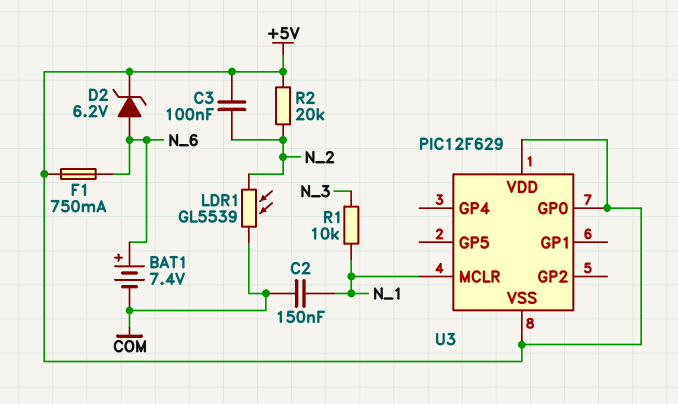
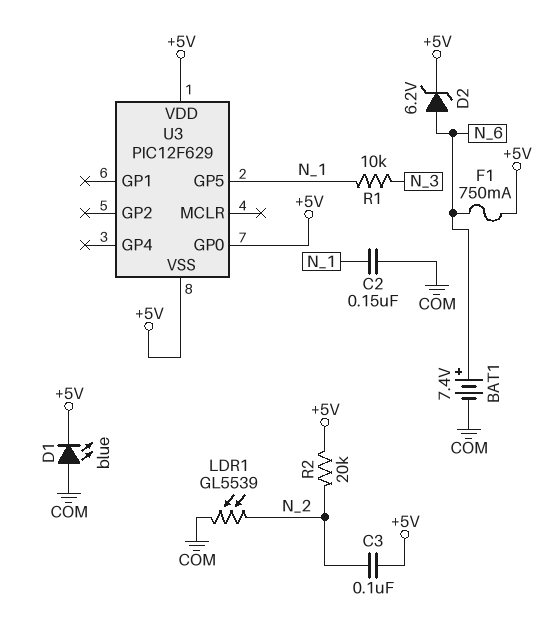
D1: none -> LED blue (A COM, K +5V)
U3 pin GP5: none -> N_1
U3 pin MCLR: N_1 -> none

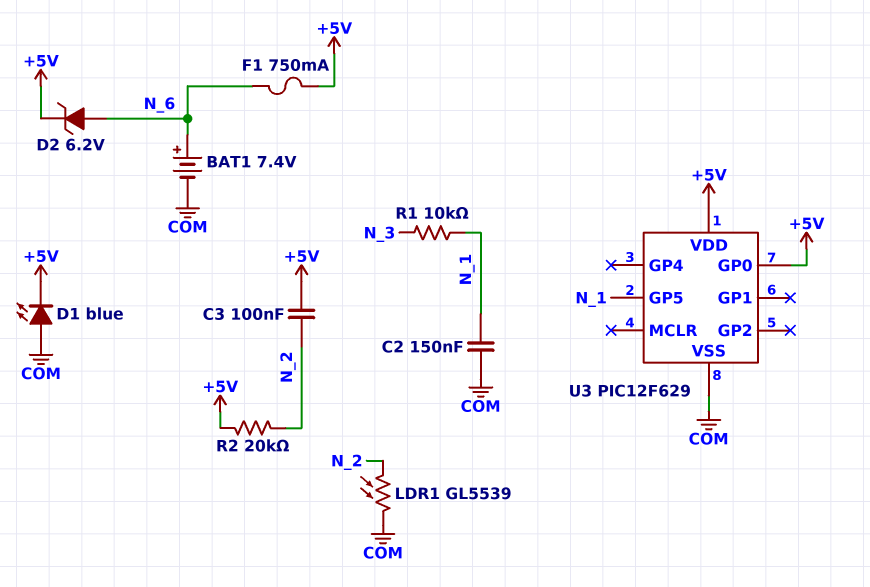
U3 pin VSS: +5V -> COM

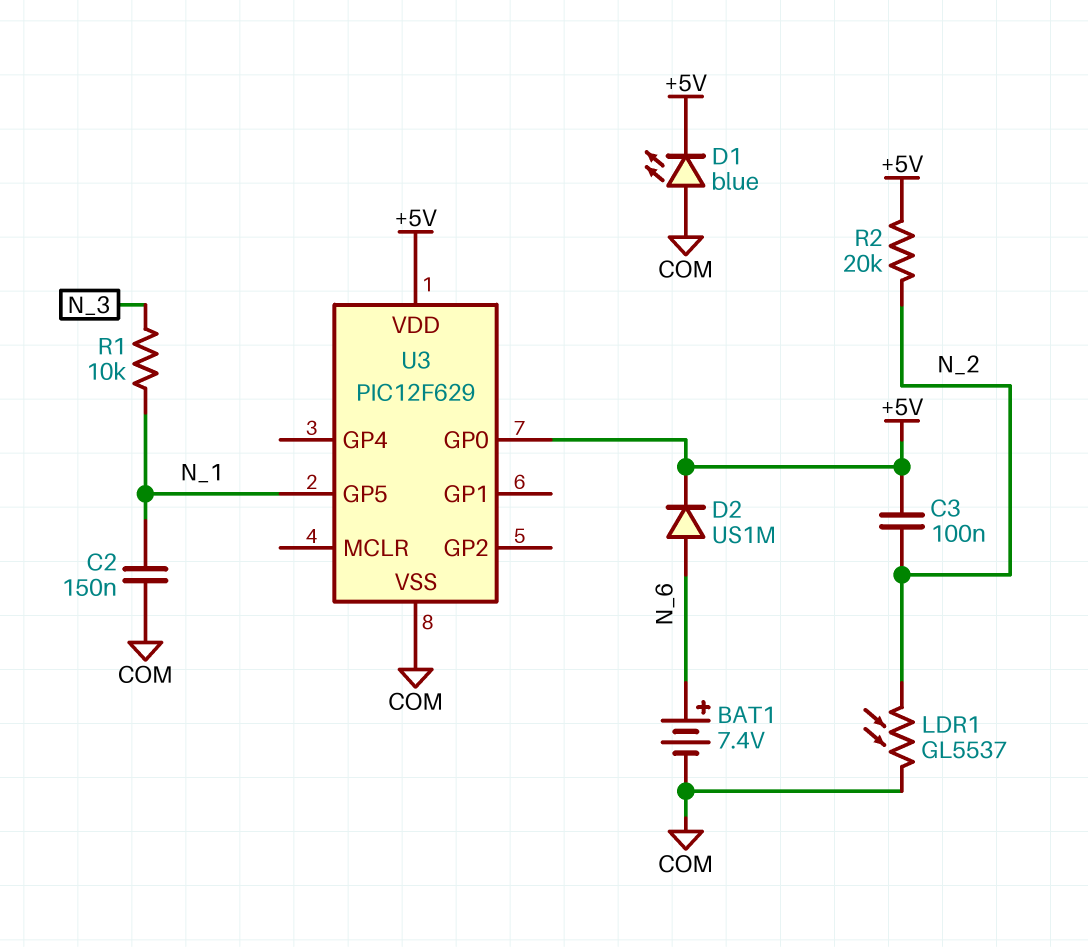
D2: zener 6.2V (A N_6, K +5V) -> diode US1M (A N_6, K +5V)
F1: 750mA (+5V, N_6) -> none
LDR1: GL5539 (COM, N_2) -> GL5537 (COM, N_2)

